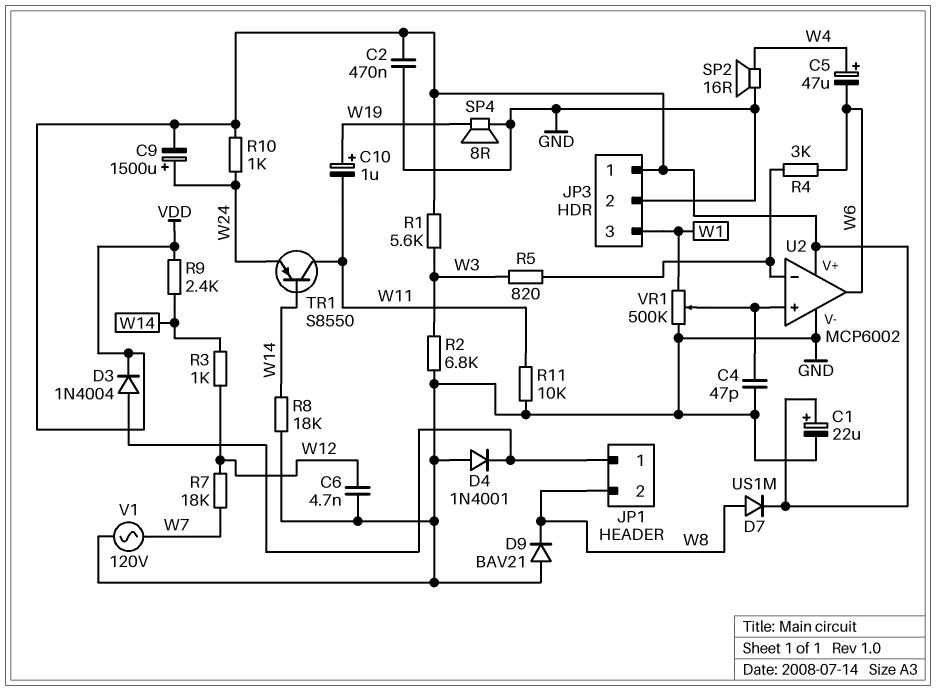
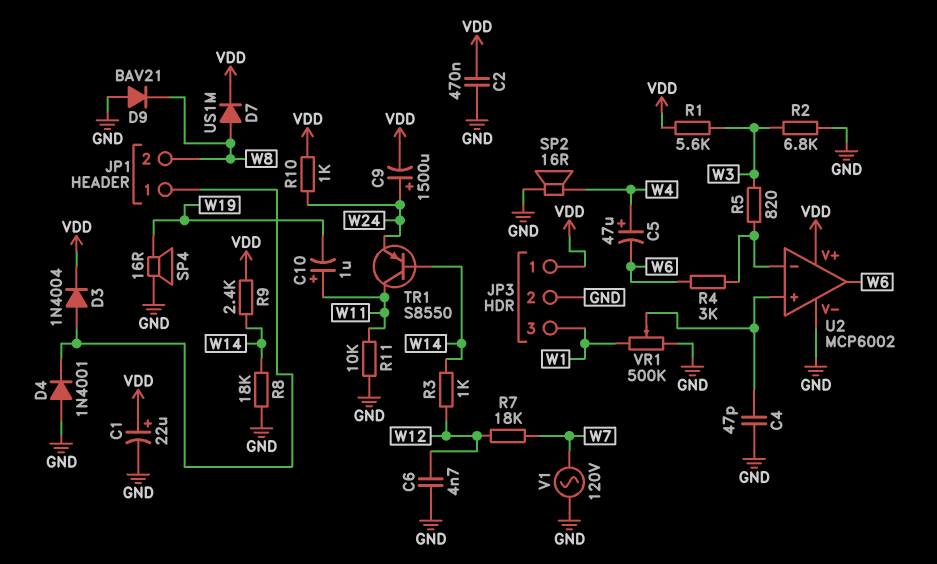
C10: 1uF (plus W19, minus W11) -> 1uF (plus W11, minus W19)
SP4: speaker 8R (GND, W19) -> speaker 16R (GND, W19)

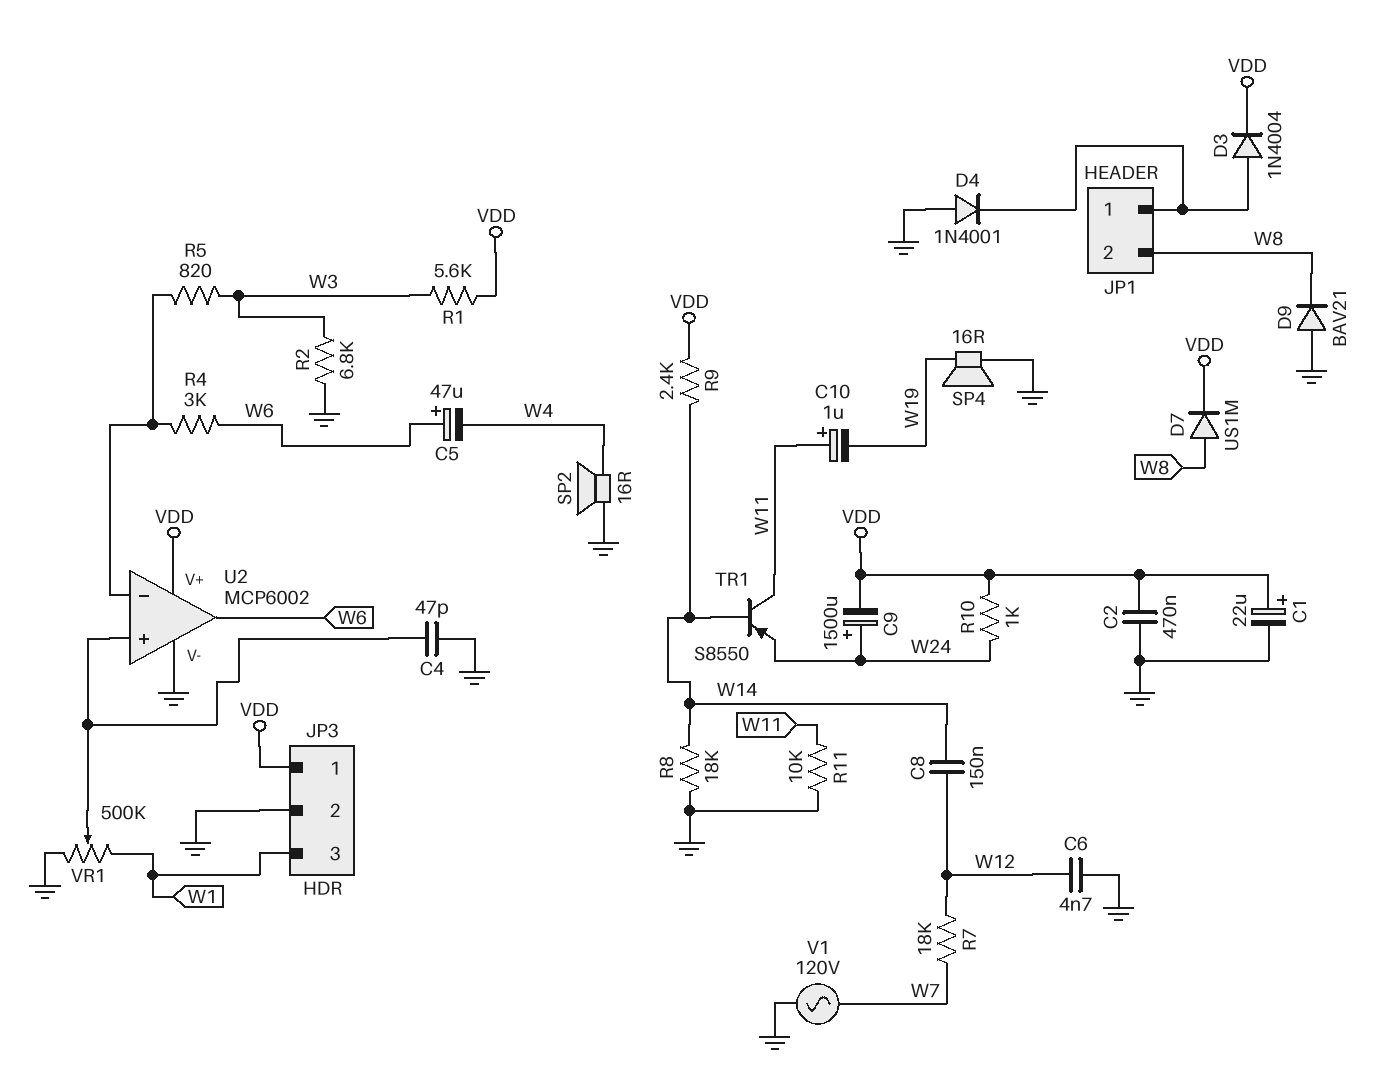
C5: 47uF (plus W4, minus W6) -> 47uF (plus W6, minus W4)
C8: none -> 150nF (W12, W14)
R3: 1k (W12, W14) -> none

